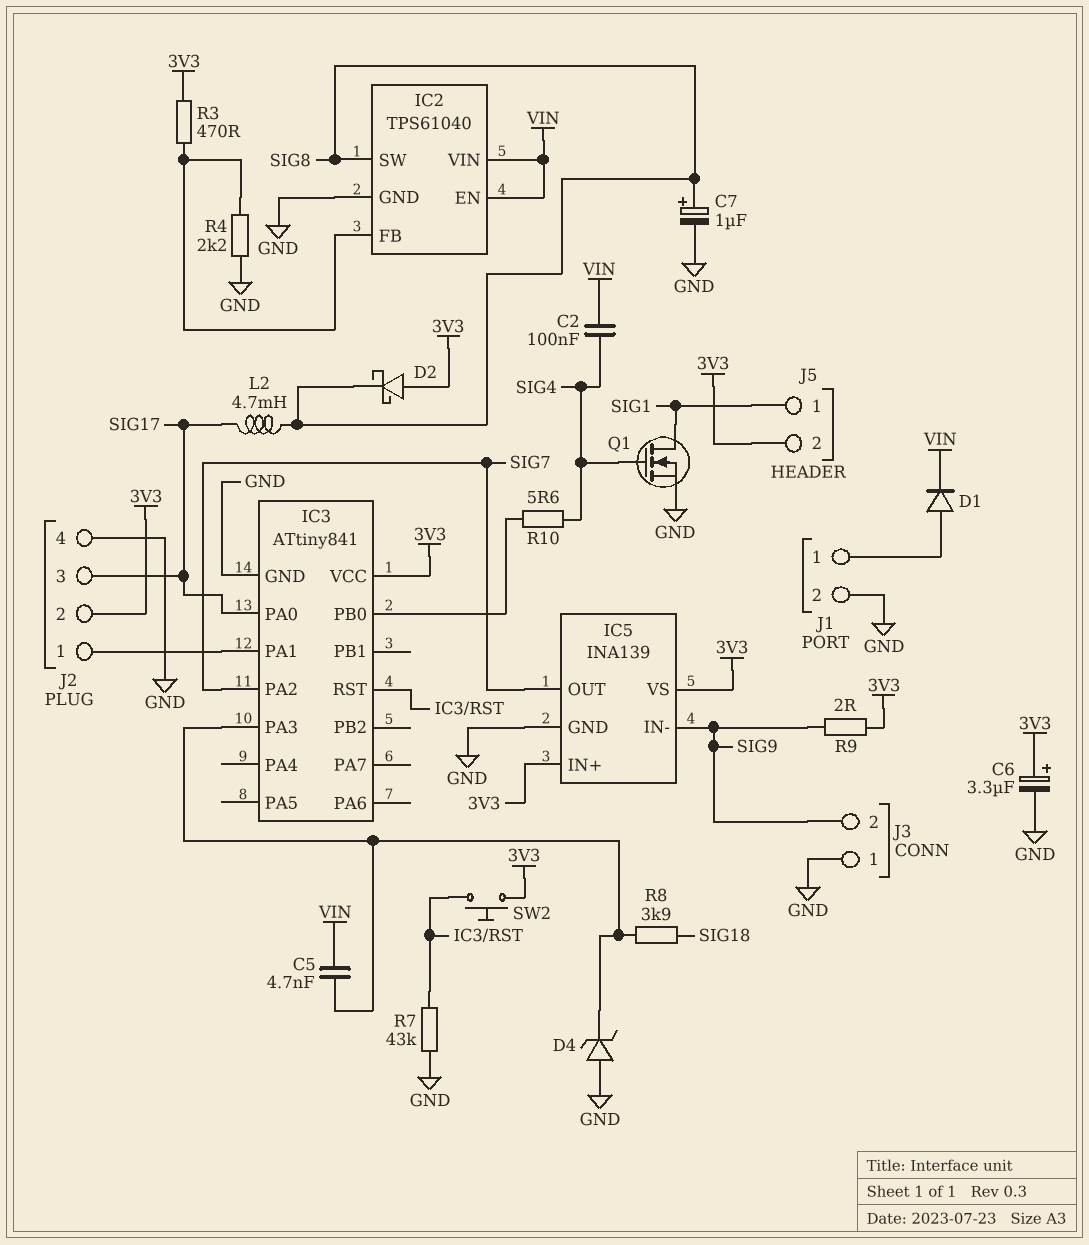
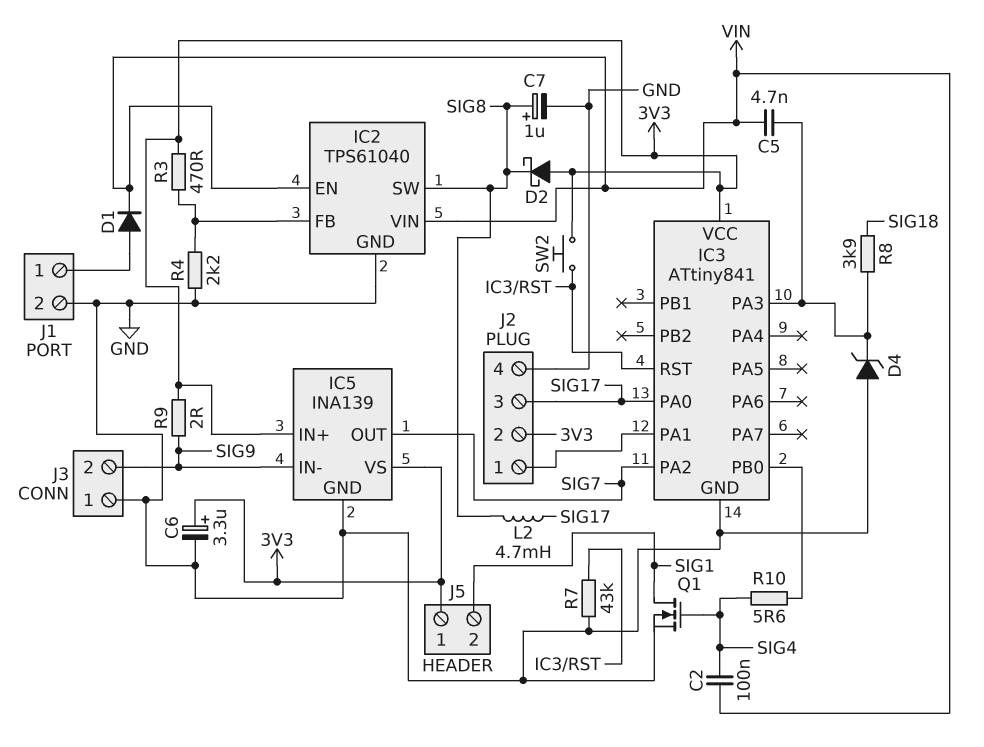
J5 pin 1: SIG1 -> 3V3
J5 pin 2: 3V3 -> SIG1

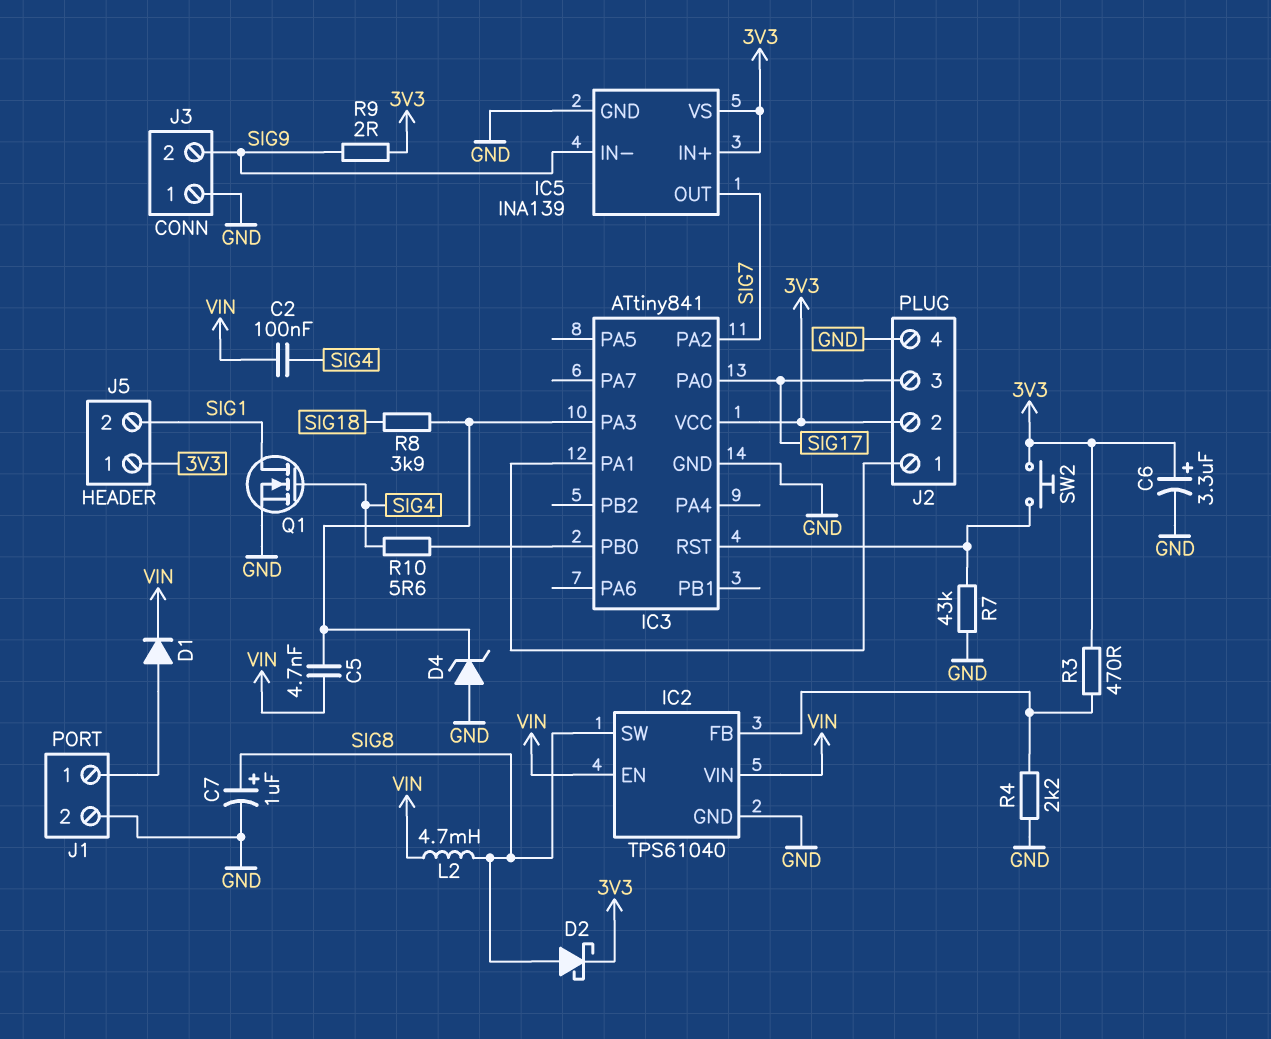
D2: schottky (A 3V3, K SIG8) -> schottky (A SIG8, K 3V3)
L2: 4.7mH (SIG8, SIG17) -> 4.7mH (SIG8, VIN)

